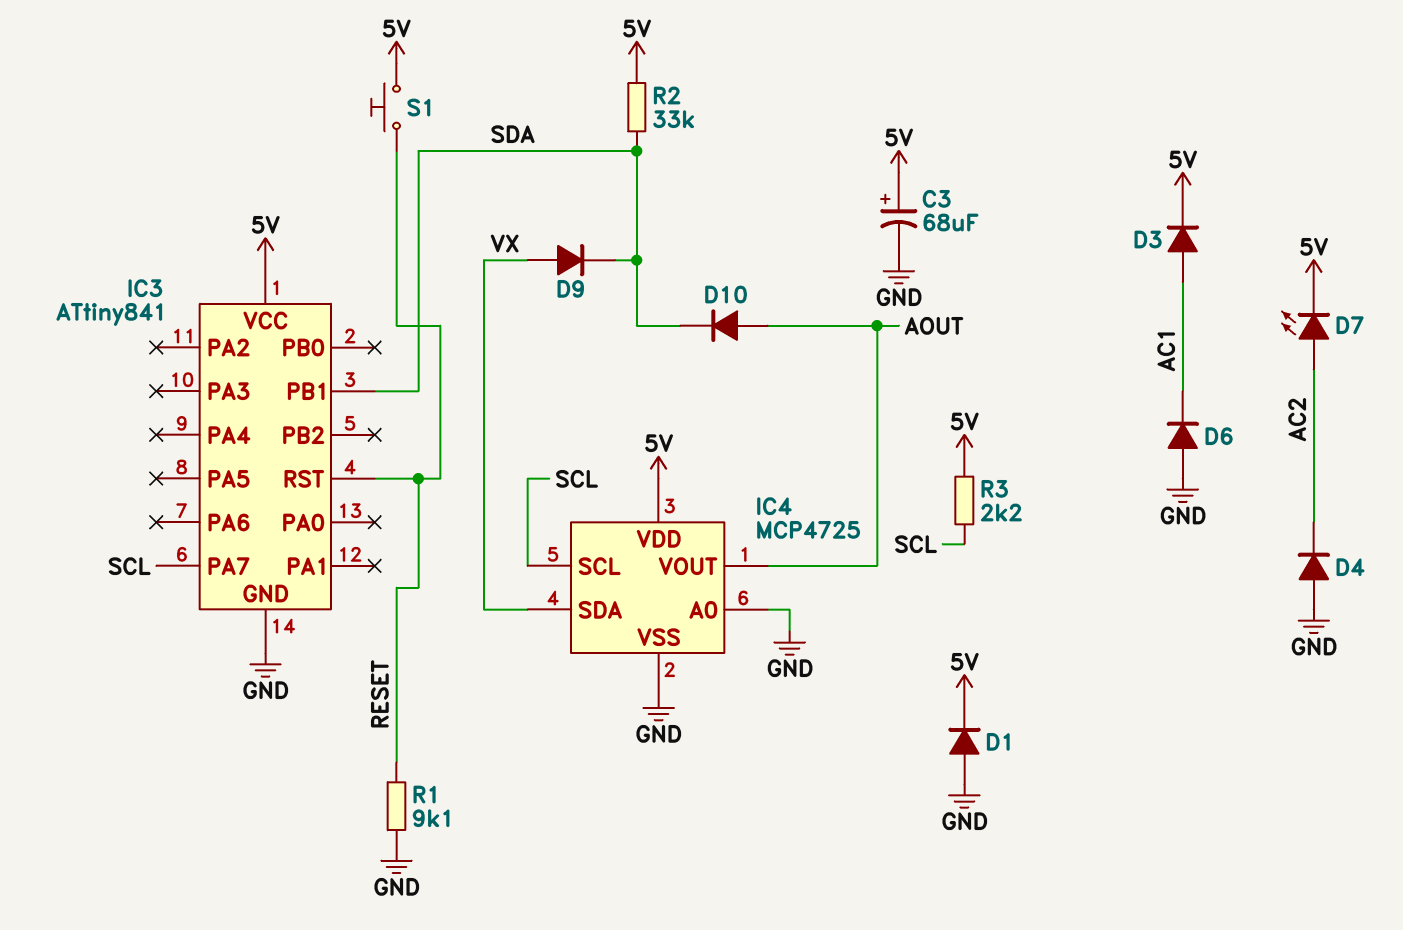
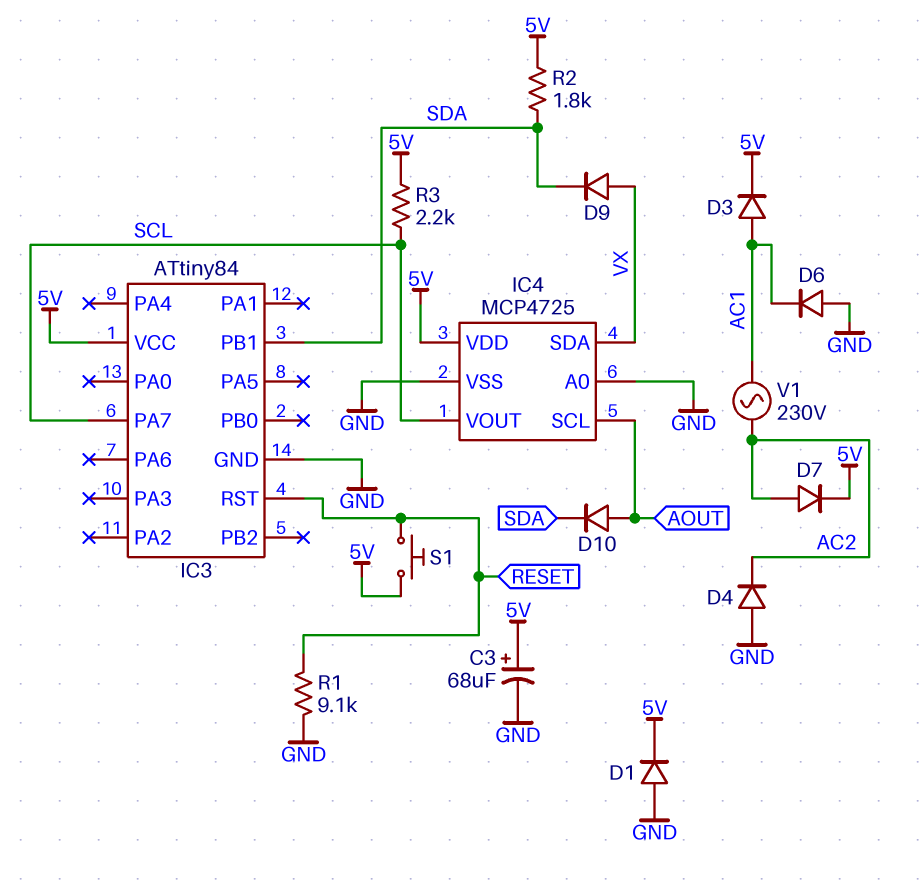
D7: LED (A AC2, K 5V) -> diode (A AC2, K 5V)
IC3: ATtiny841 -> ATtiny84
IC4 pin SCL: SCL -> AOUT
IC4 pin VOUT: AOUT -> SCL
R2: 33k (5V, SDA) -> 1.8k (5V, SDA)
V1: none -> AC 230V (AC1, AC2)

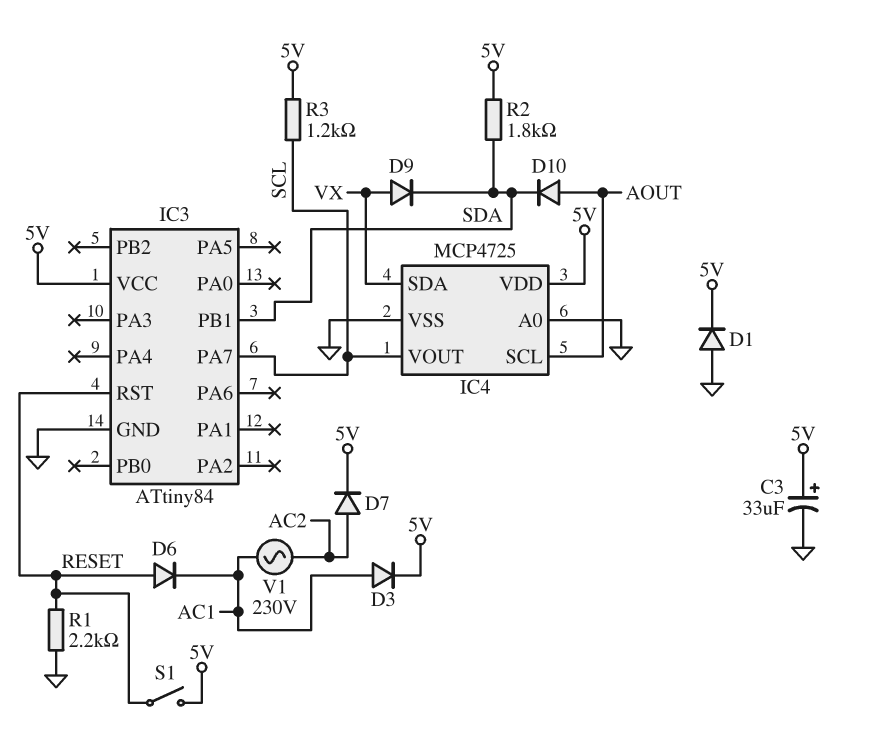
C3: 68uF (plus 5V, minus GND) -> 33uF (plus 5V, minus GND)
D4: diode (A GND, K AC2) -> none
D6: diode (A GND, K AC1) -> diode (A RESET, K AC1)
R1: 9.1k (GND, RESET) -> 2.2k (GND, RESET)
R3: 2.2k (5V, SCL) -> 1.2k (5V, SCL)
S1: button (5V, RESET) -> switch (5V, RESET)

